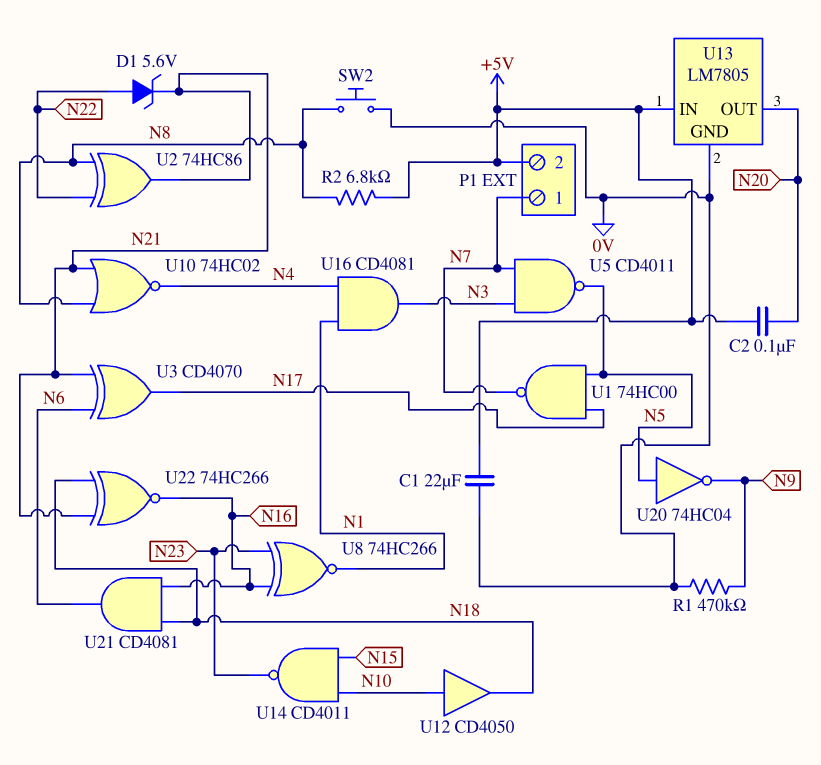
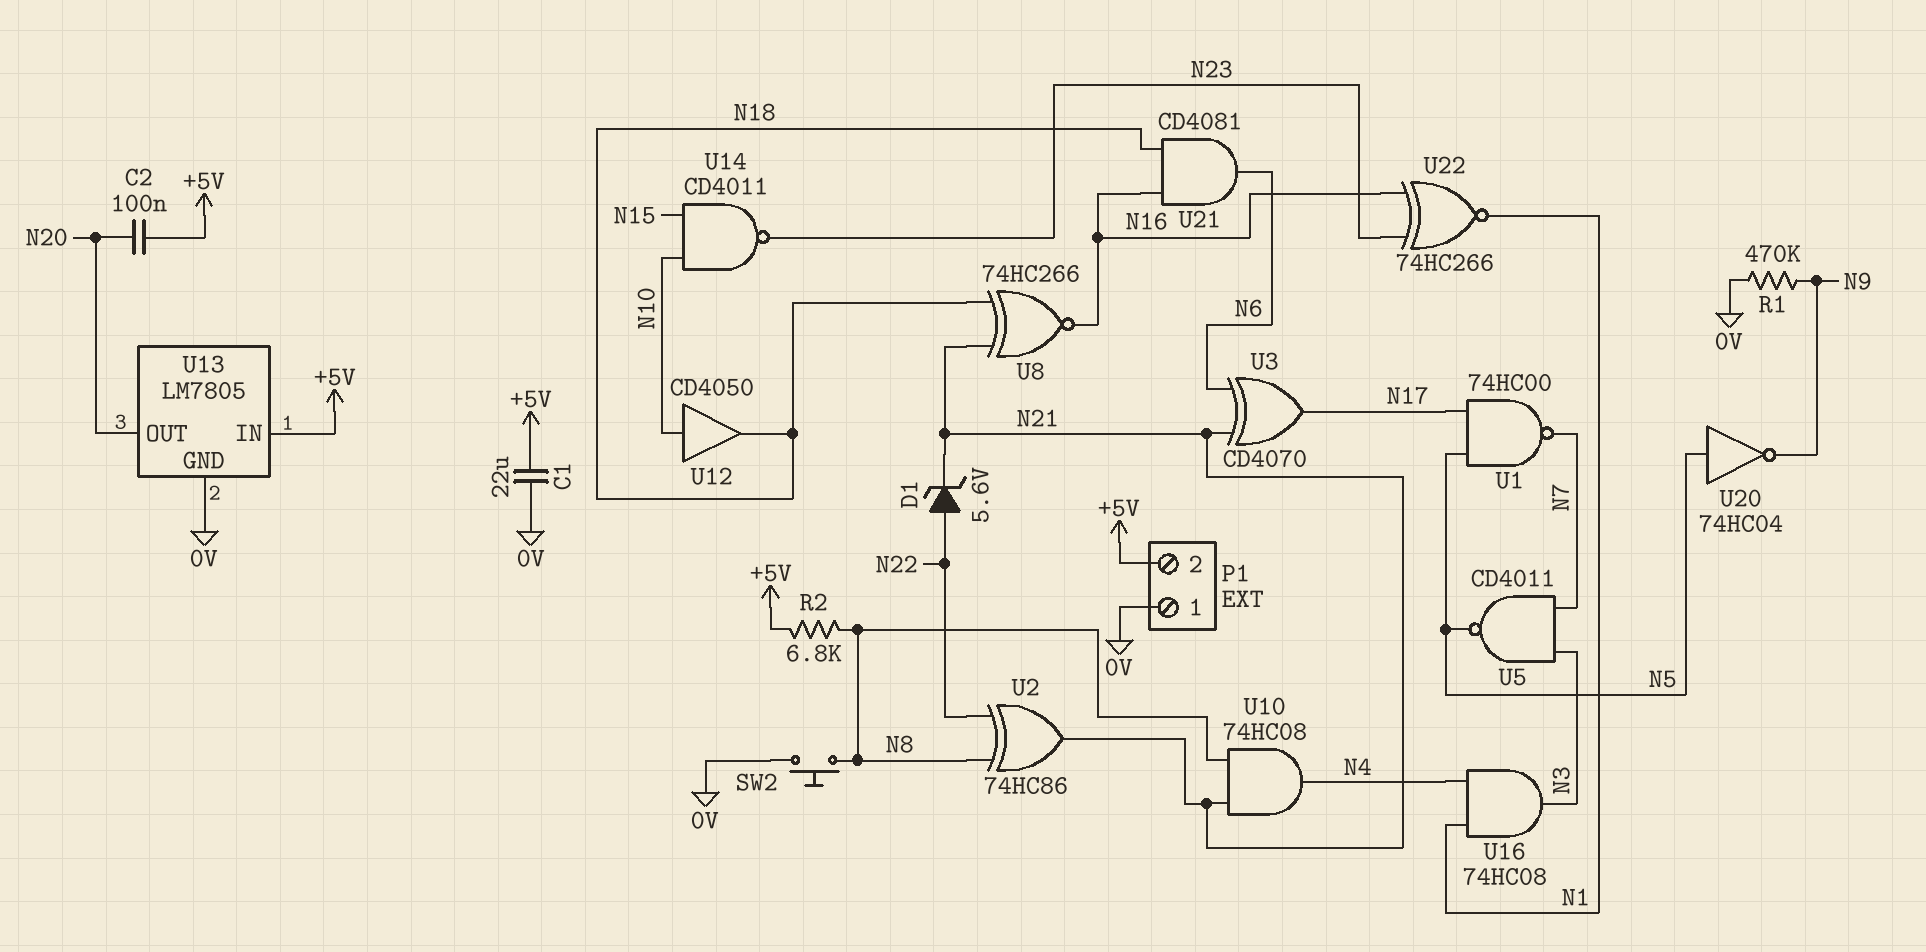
P1 pin 1: N7 -> 0V
U8: XNOR 74HC266 (in N16, in N23, out N1) -> XNOR 74HC266 (in N18, in N21, out N16)
U10: NOR 74HC02 (in N8, in N21, out N4) -> AND 74HC08 (in N8, in N21, out N4)
U16: AND CD4081 (in N1, in N4, out N3) -> AND 74HC08 (in N1, in N4, out N3)
U22: XNOR 74HC266 (in N18, in N21, out N16) -> XNOR 74HC266 (in N16, in N23, out N1)

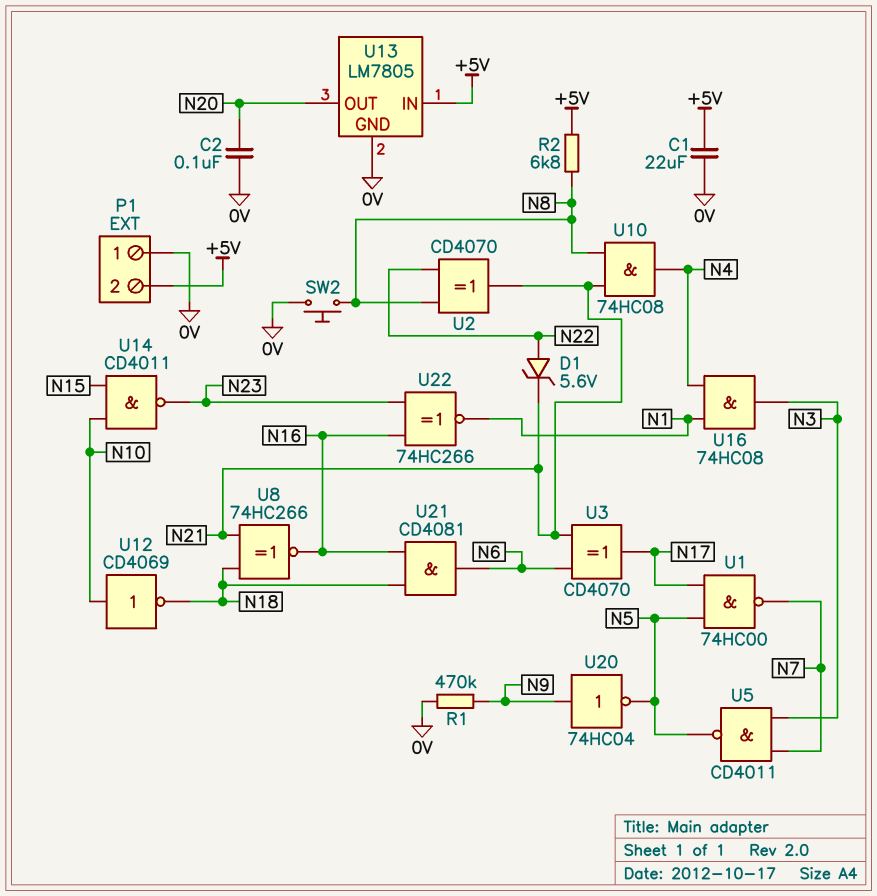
C2: 100nF (+5V, N20) -> 100nF (0V, N20)
U2: XOR 74HC86 (in N8, in N22, out N21) -> XOR CD4070 (in N8, in N22, out N21)
U12: buffer CD4050 (in N10, out N18) -> NOT CD4069 (in N10, out N18)
U20: NOT 74HC04 (in N5, out N9) -> NOT 74HC04 (in N9, out N5)

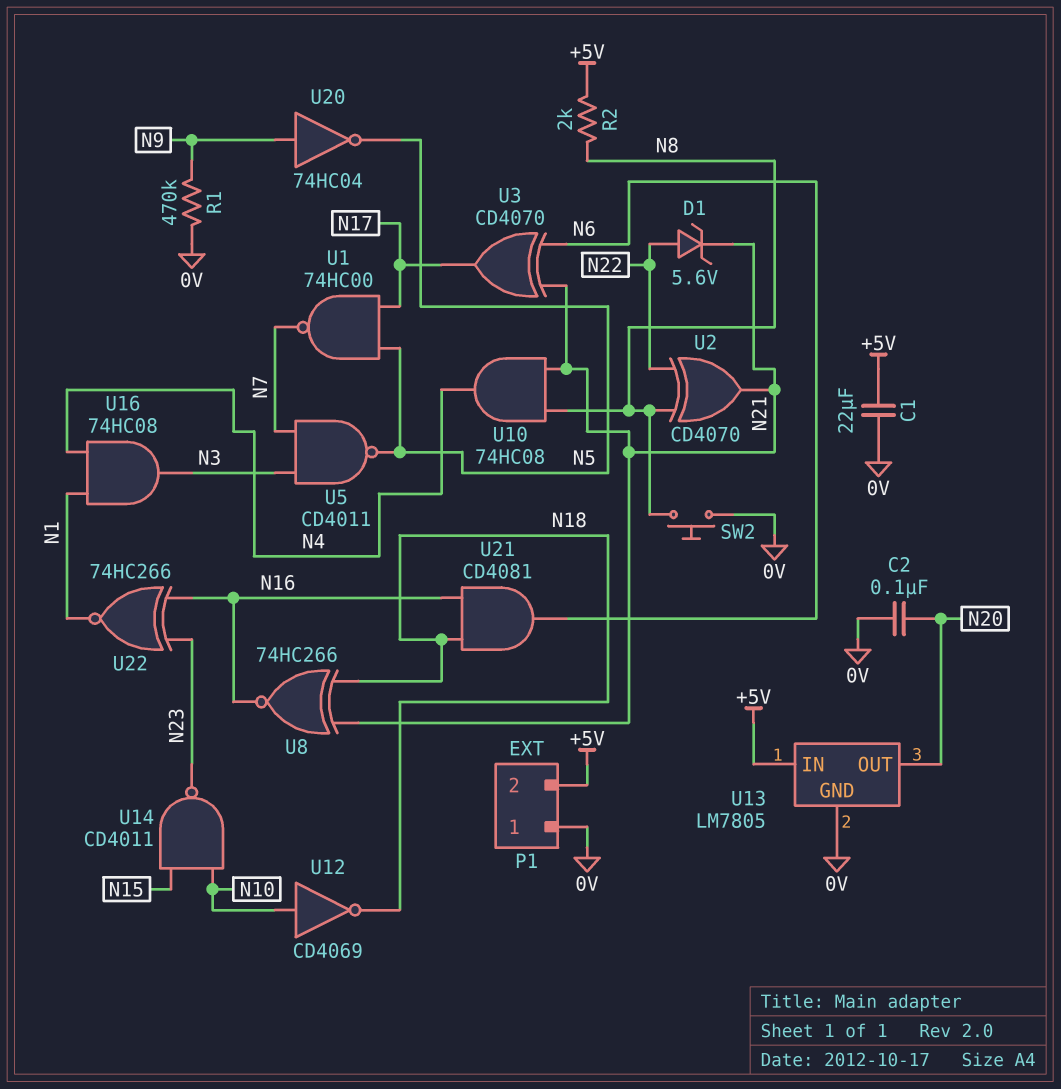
R2: 6.8k (+5V, N8) -> 2k (+5V, N8)

